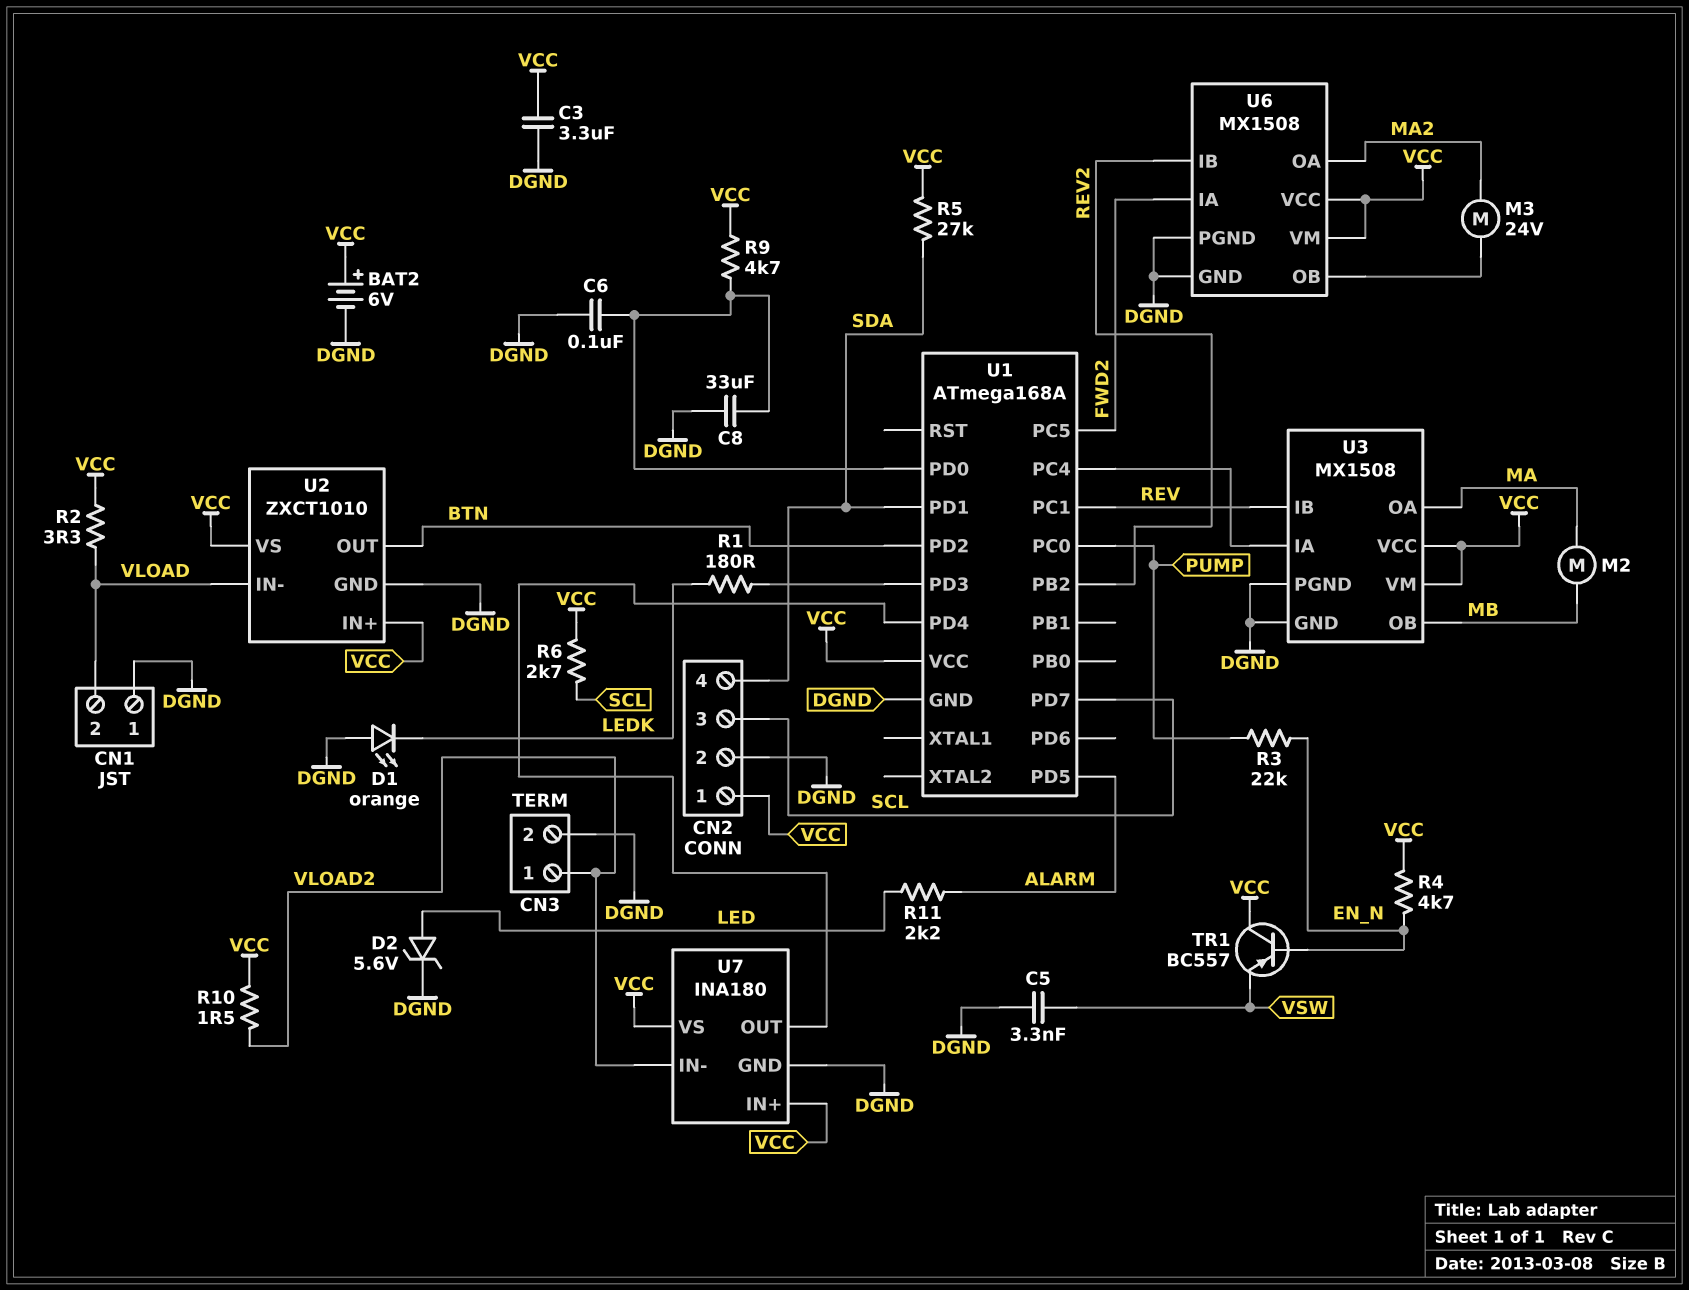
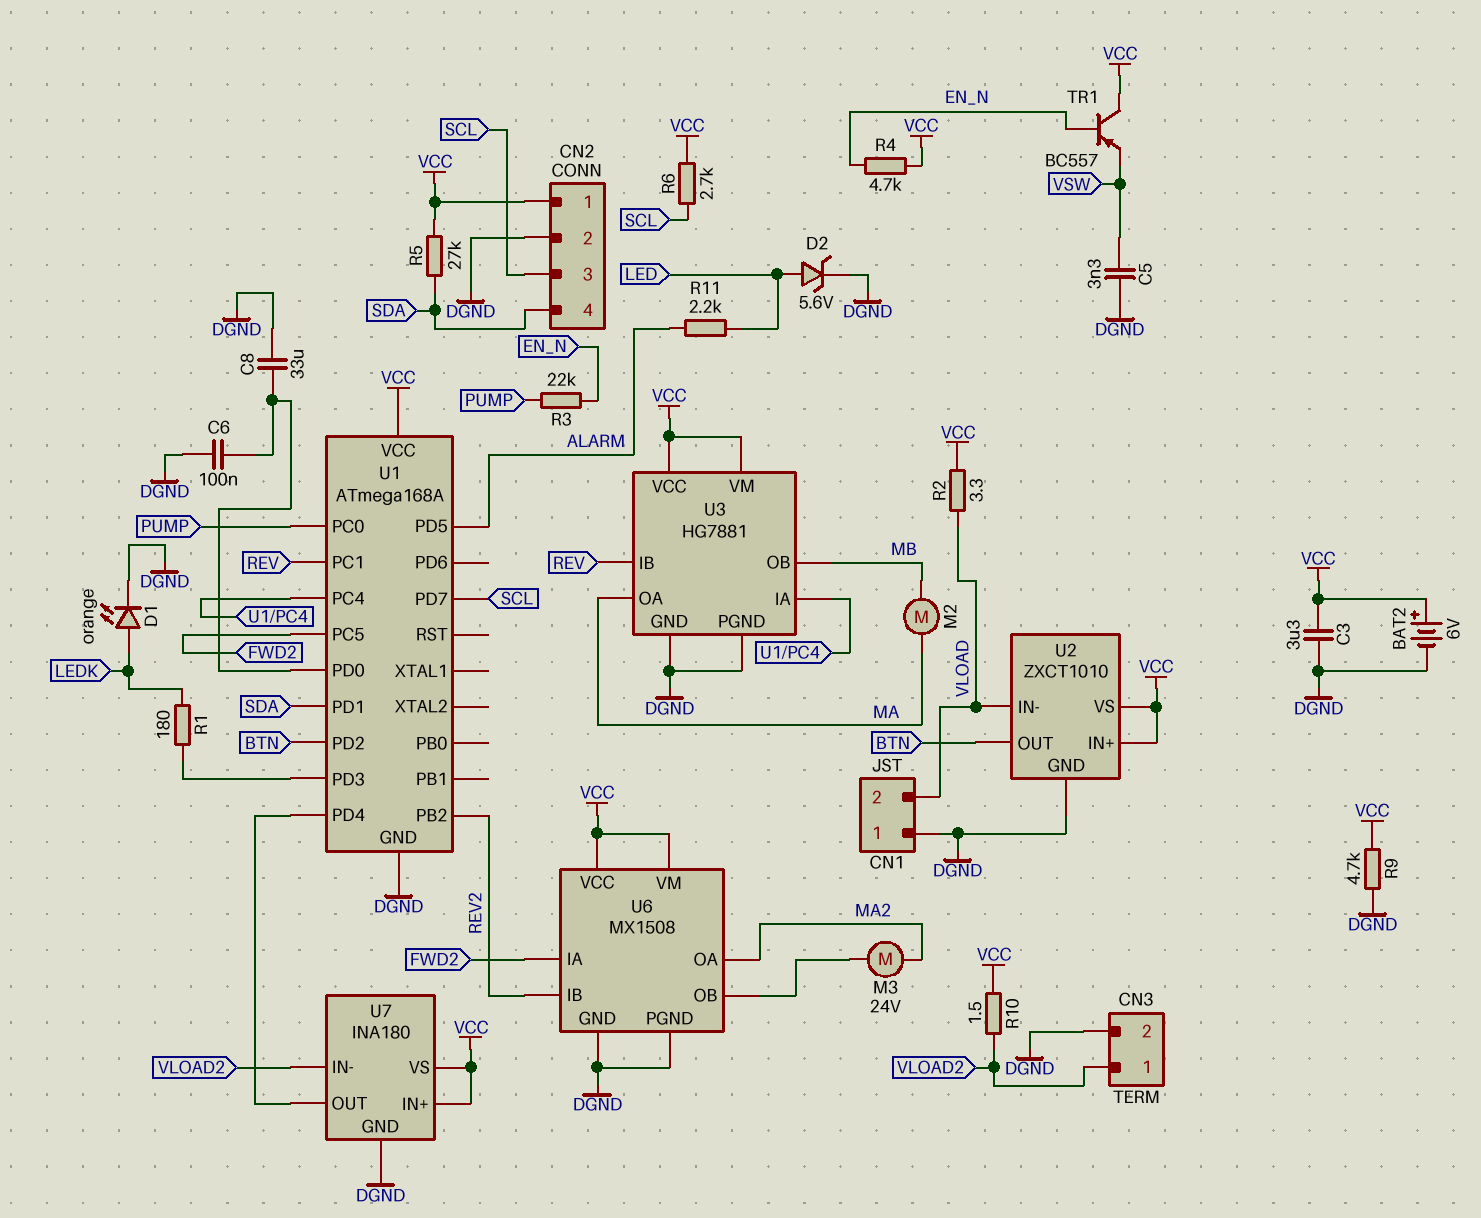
D1: LED orange (A DGND, K LEDK) -> LED orange (A LEDK, K DGND)
R9: 4.7k (U1/PD0, VCC) -> 4.7k (DGND, VCC)
U3: MX1508 -> HG7881

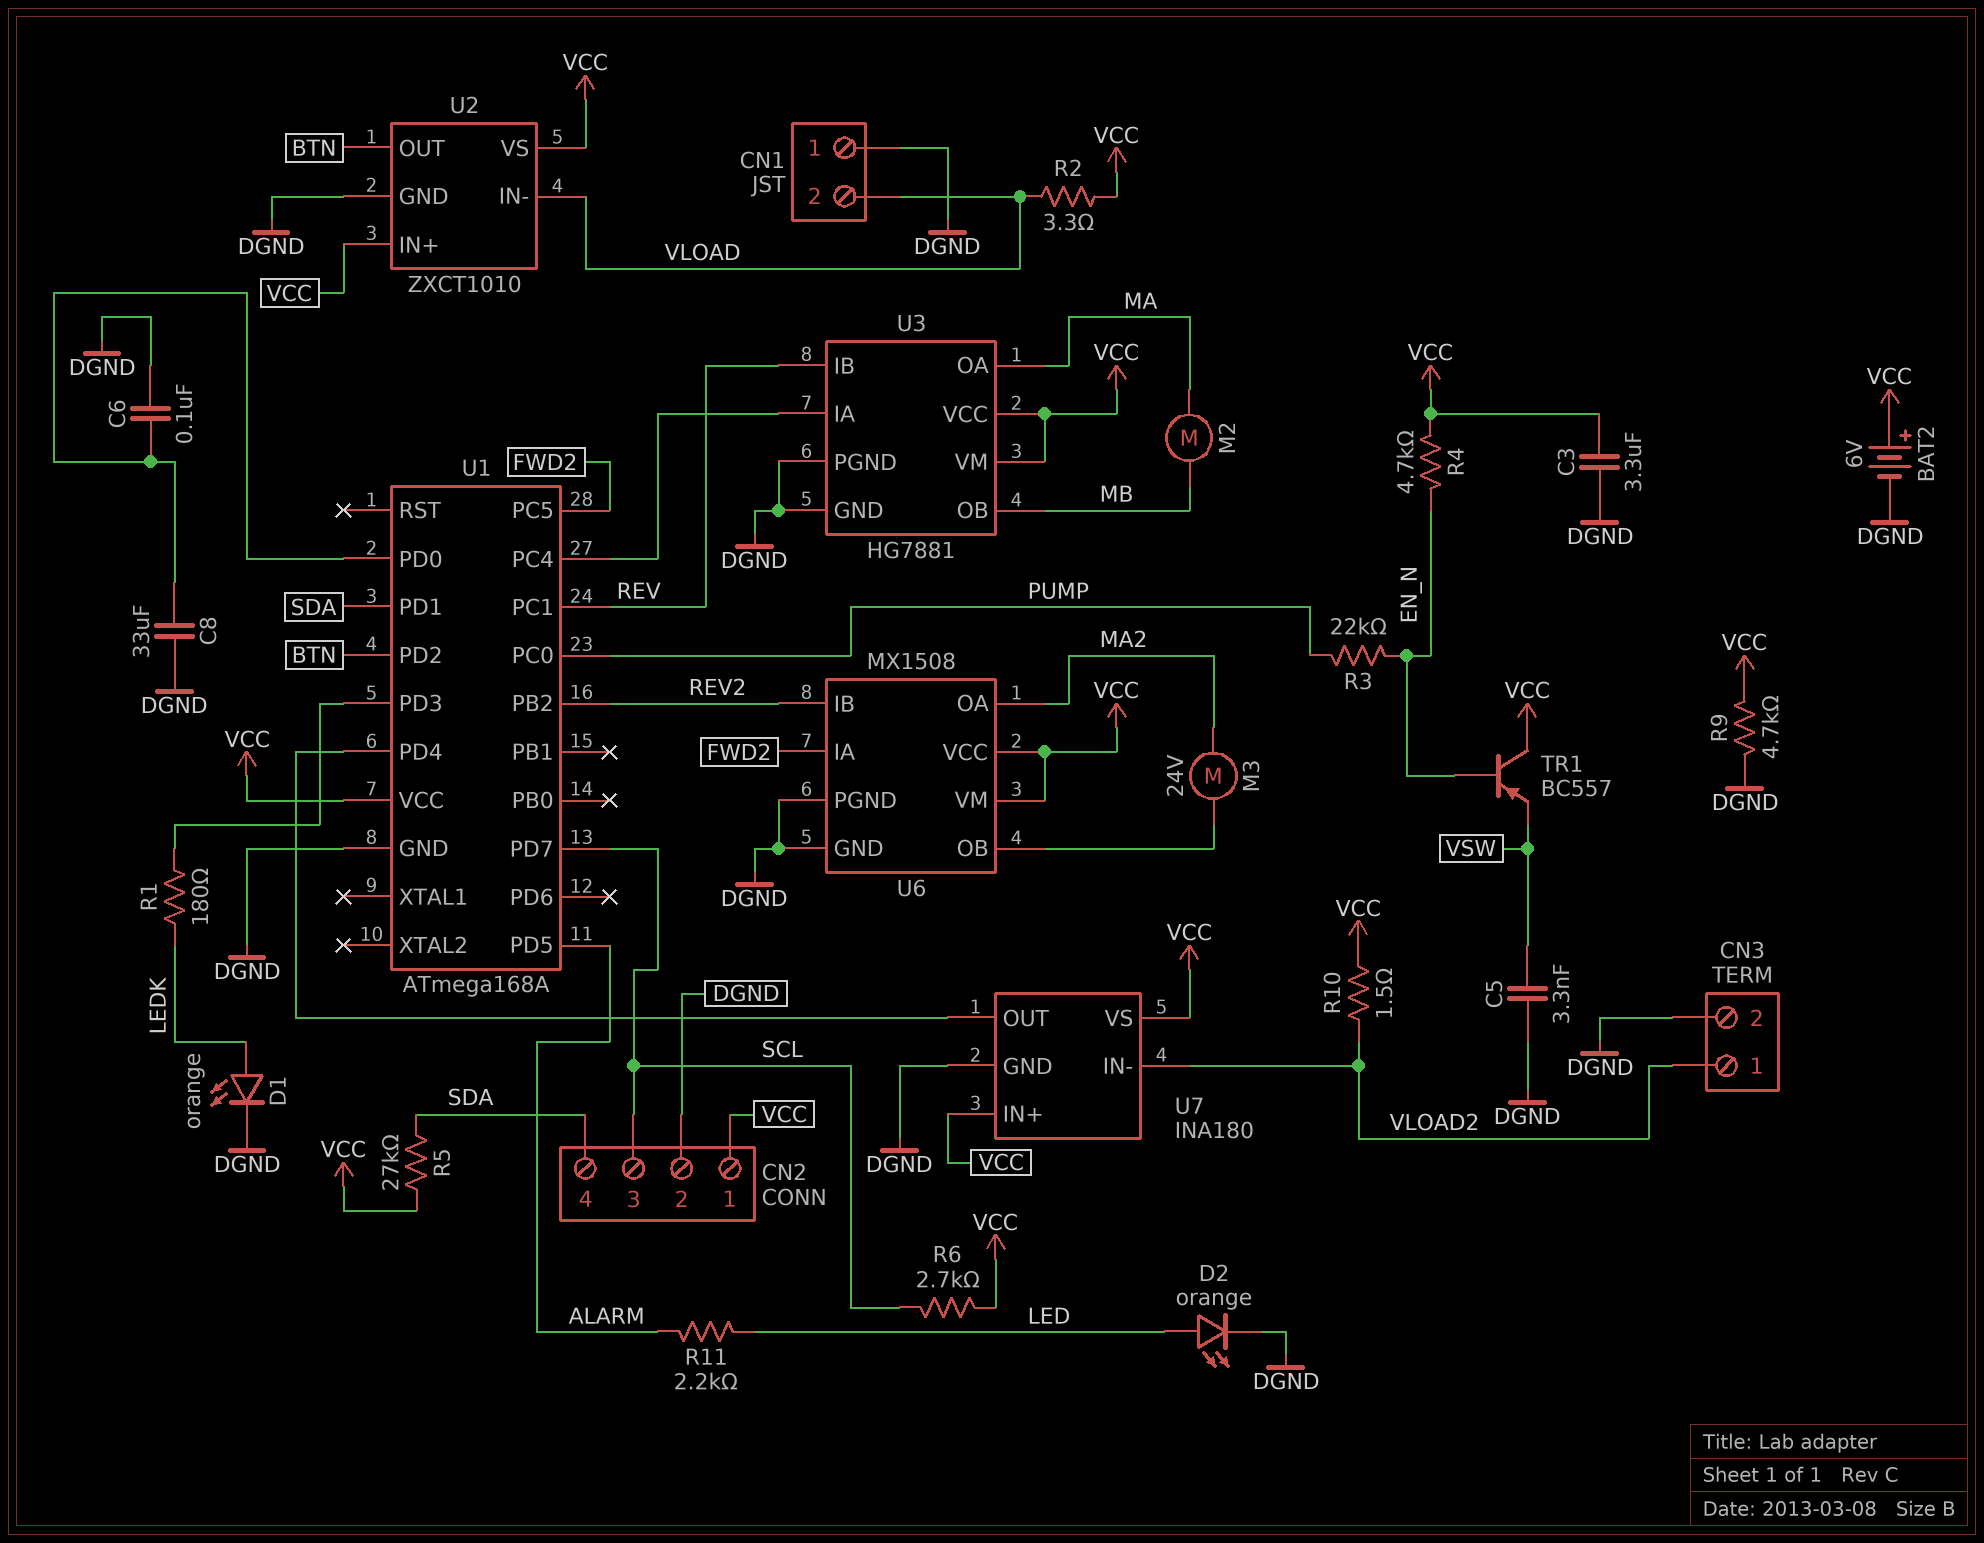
D2: zener 5.6V (A LED, K DGND) -> LED orange (A LED, K DGND)

